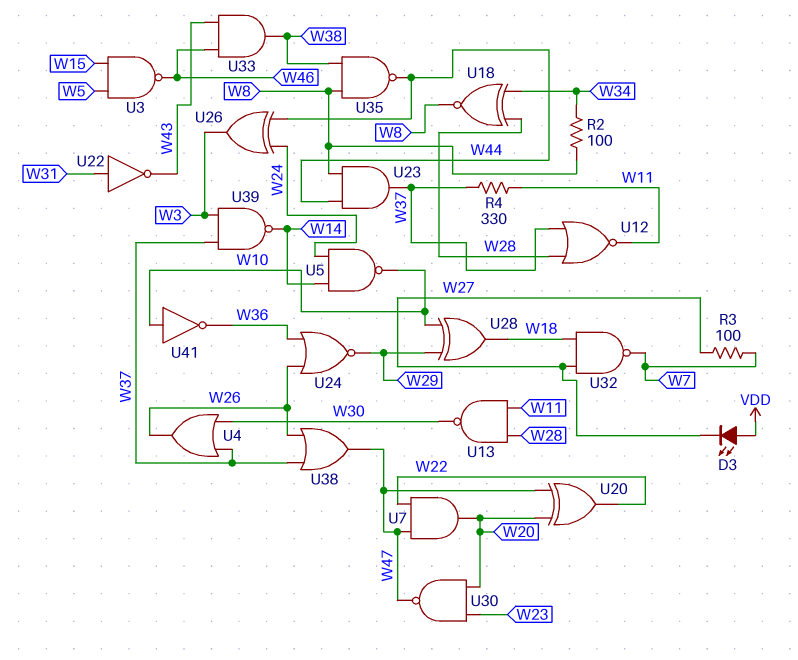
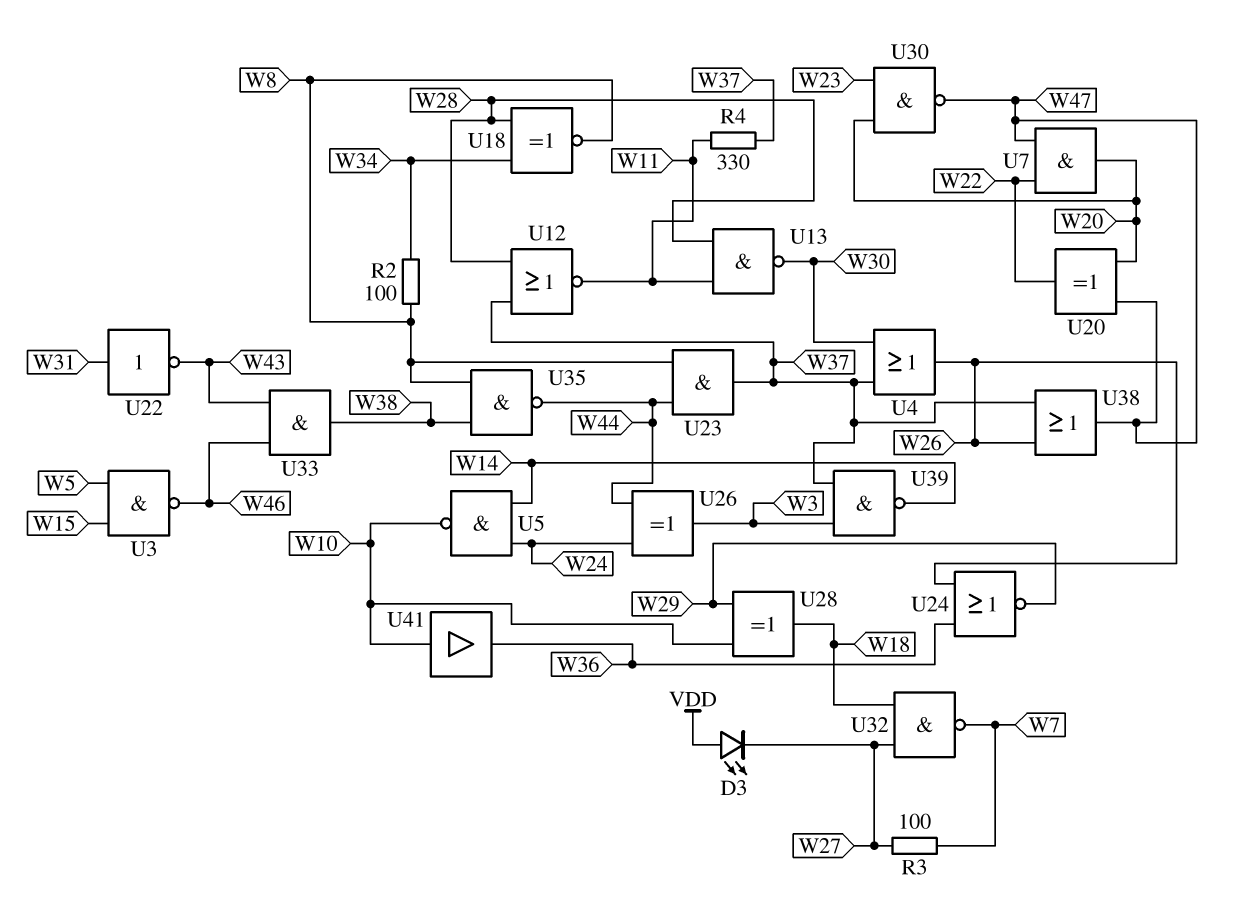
U41: NOT (in W10, out W36) -> buffer (in W10, out W36)

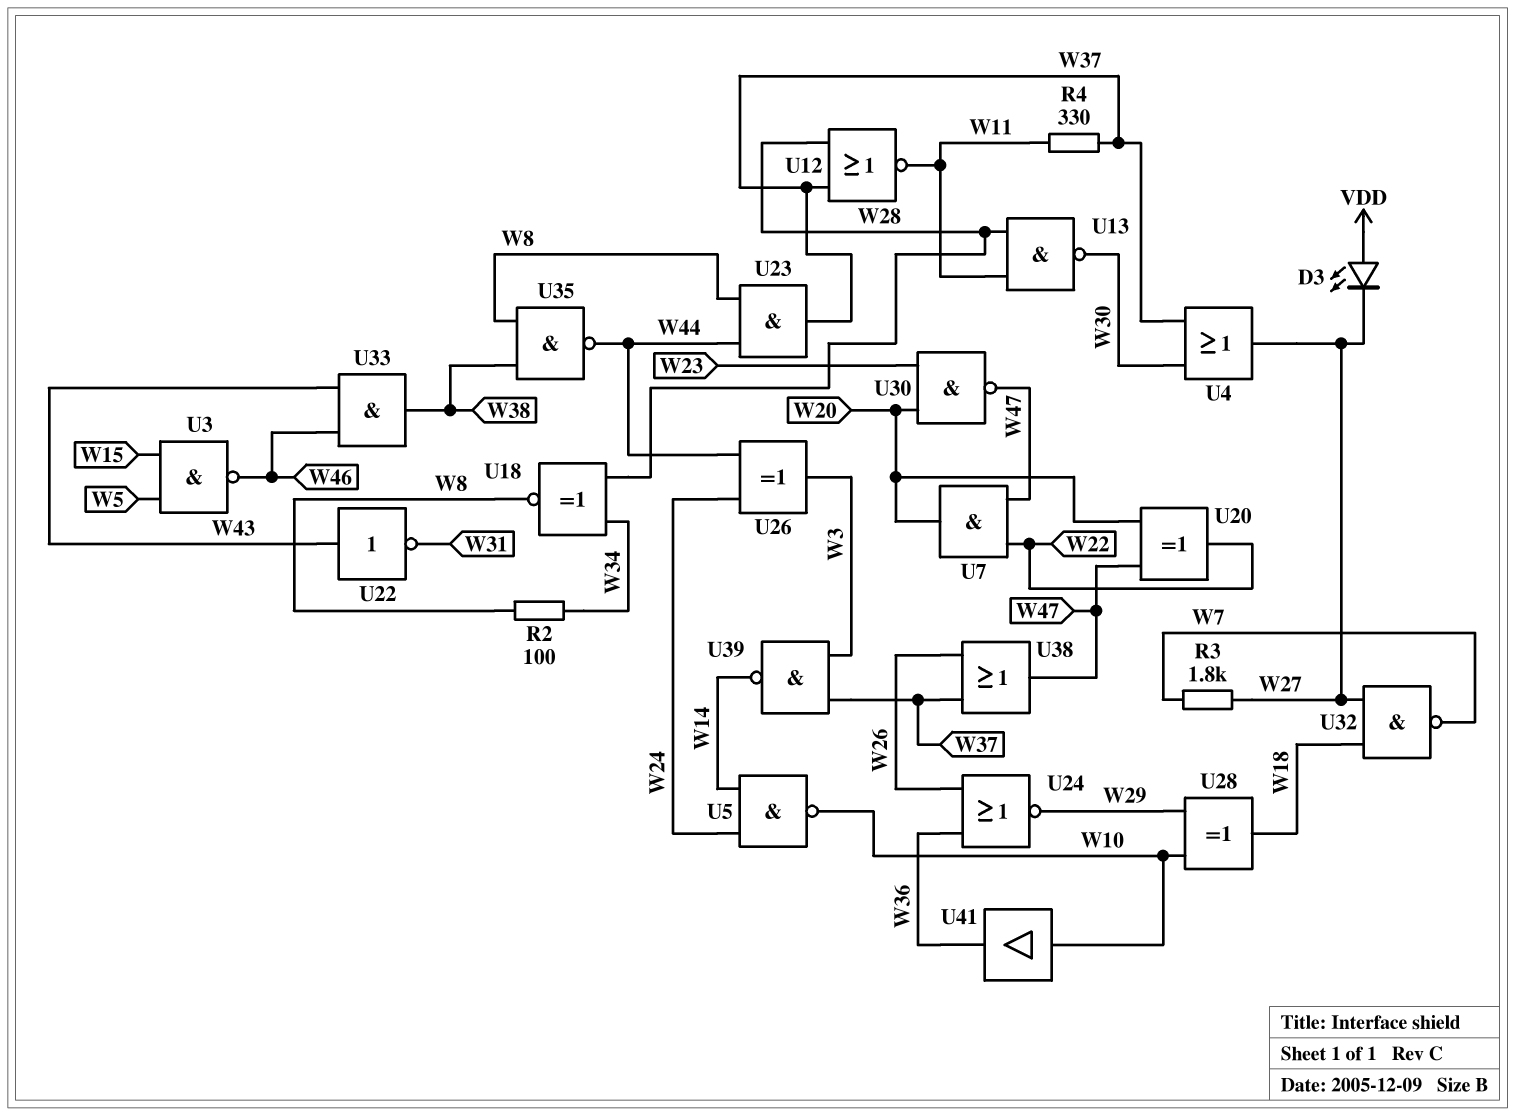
R3: 100 (W7, W27) -> 1.8k (W7, W27)
U4: OR (in W30, in W37, out W26) -> OR (in W30, in W37, out W27)
U22: NOT (in W31, out W43) -> NOT (in W43, out W31)

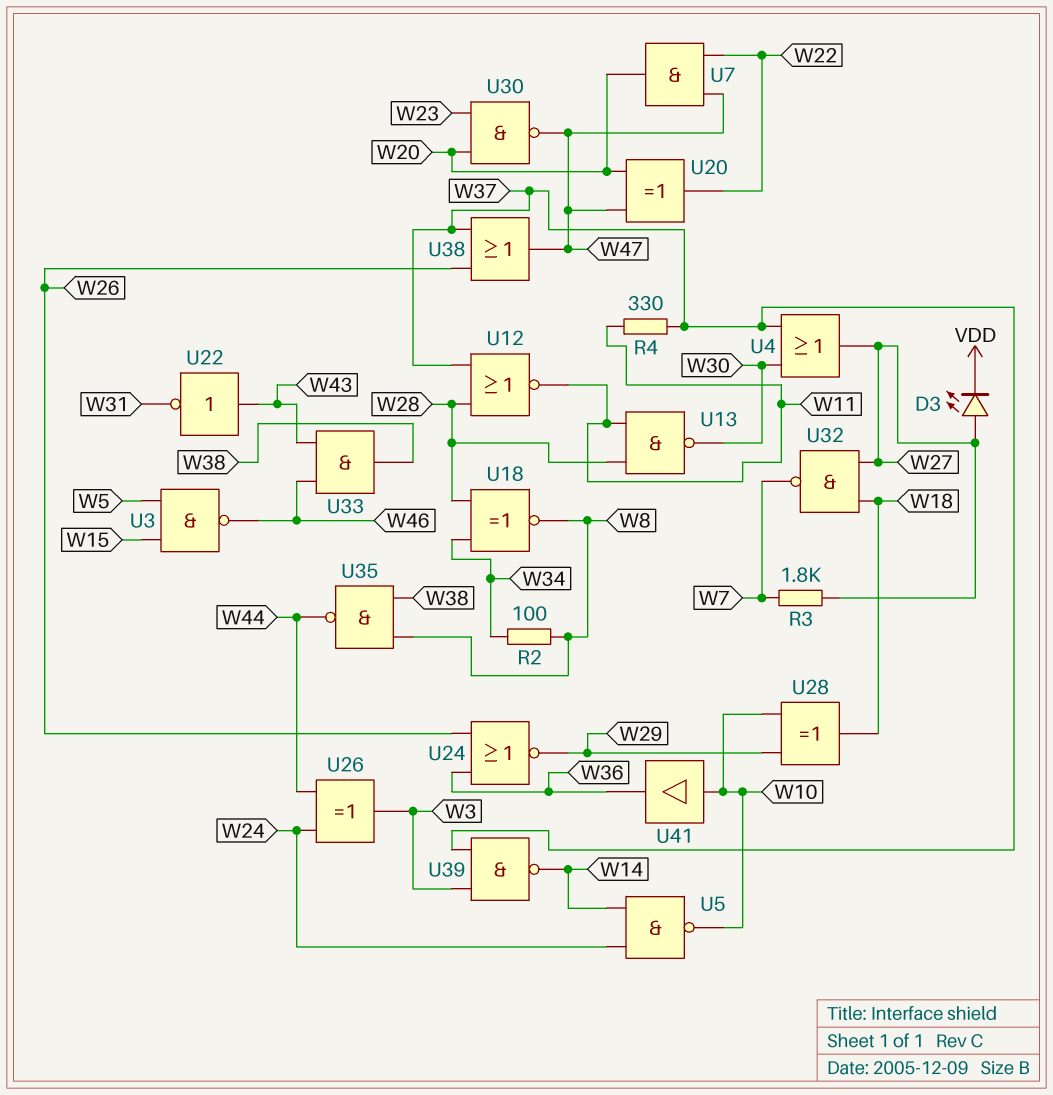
D3: LED (A VDD, K W27) -> LED (A W27, K VDD)
U23: AND (in W8, in W44, out W37) -> none

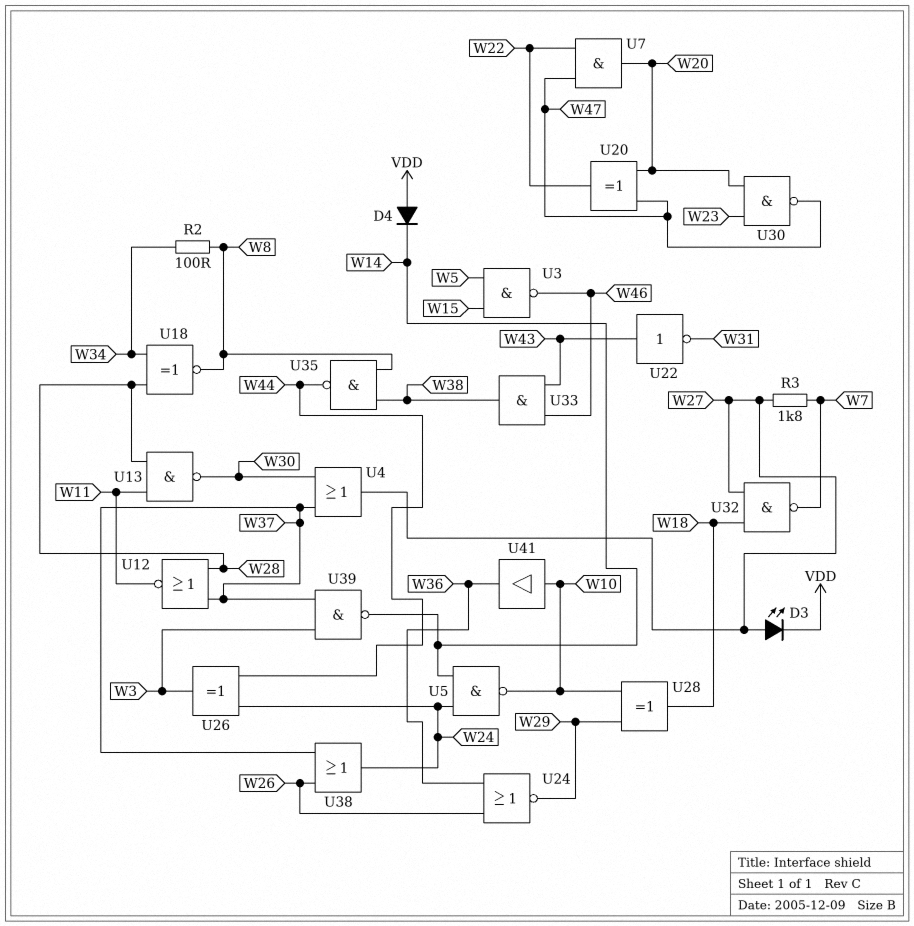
D4: none -> diode (A VDD, K W14)
R4: 330 (W11, W37) -> none
U38: OR (in W26, in W37, out W47) -> OR (in W26, in W37, out W24)

